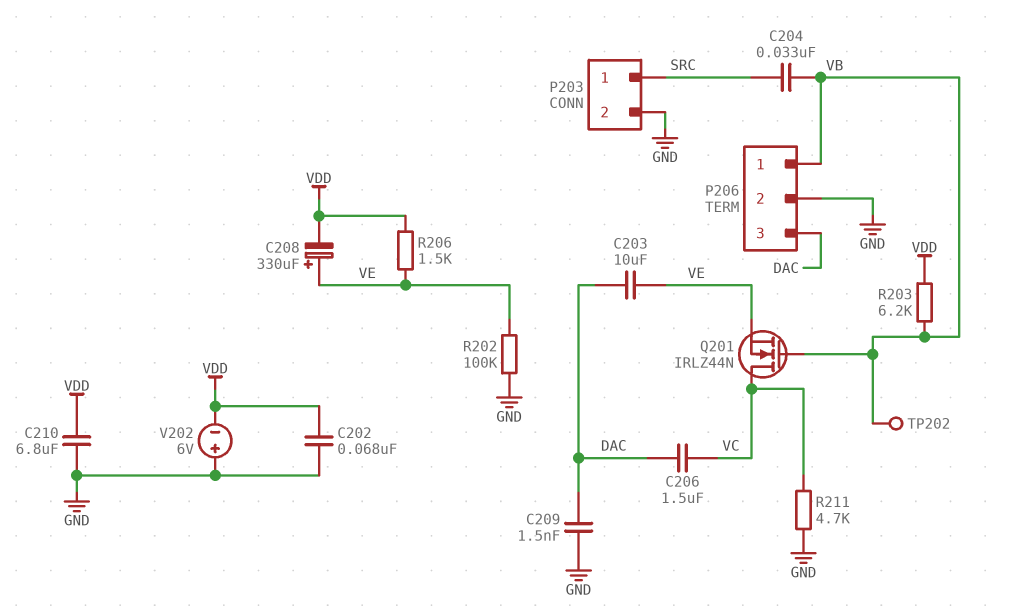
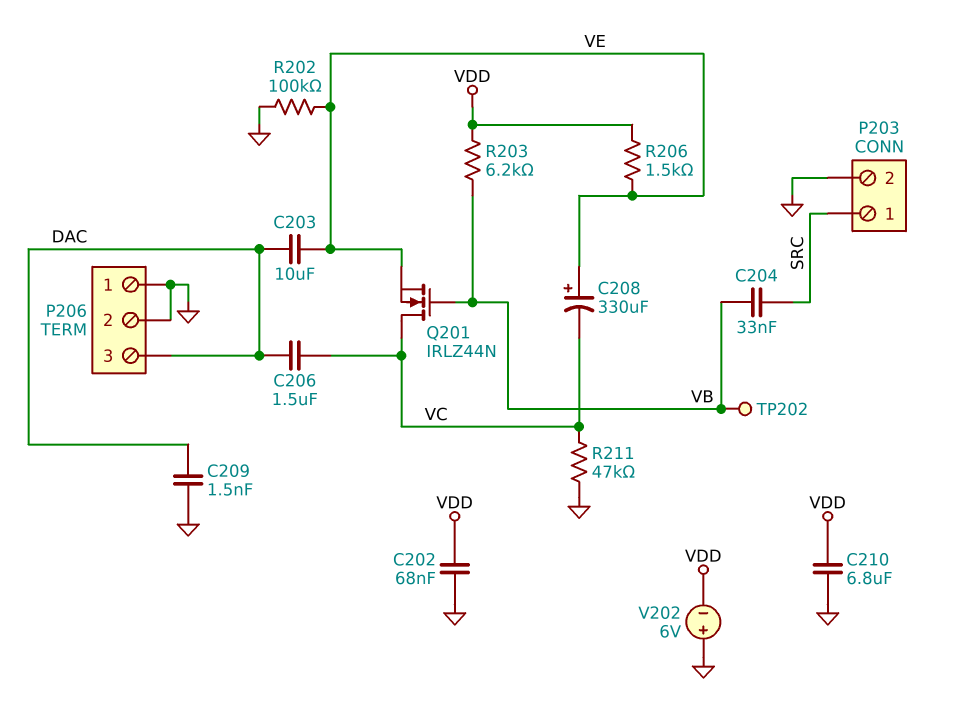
C208: 330uF (plus VE, minus VDD) -> 330uF (plus VE, minus VC)
P206 pin 1: VB -> GND
R211: 4.7k (GND, VC) -> 47k (GND, VC)

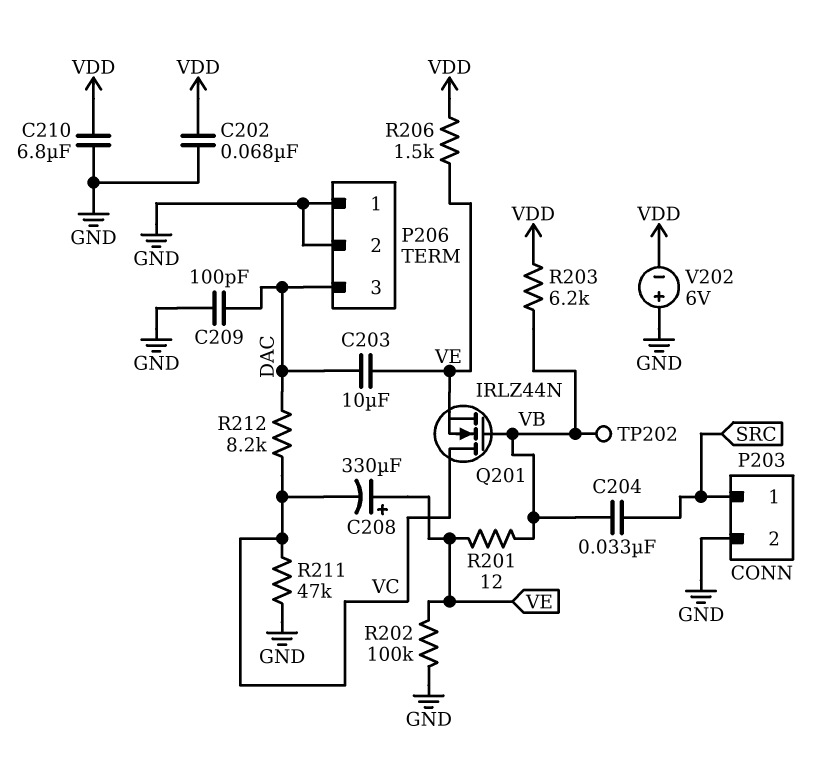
C206: 1.5uF (DAC, VC) -> none
C209: 1.5nF (DAC, GND) -> 100pF (DAC, GND)
R201: none -> 12 (VB, VE)
R212: none -> 8.2k (DAC, VC)

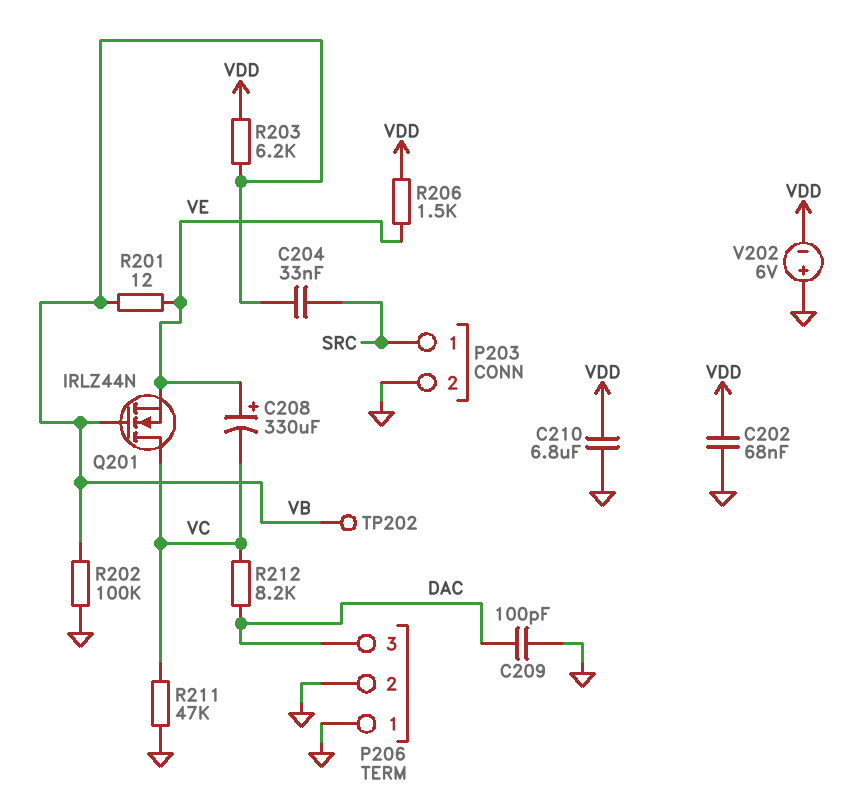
C203: 10uF (DAC, VE) -> none
R202: 100k (GND, VE) -> 100k (GND, VB)

